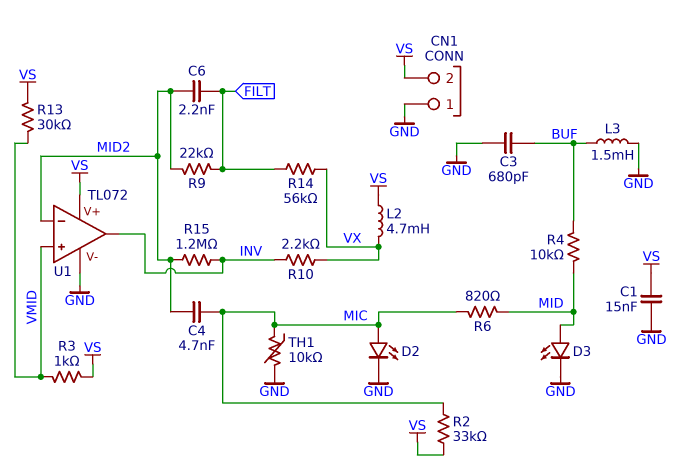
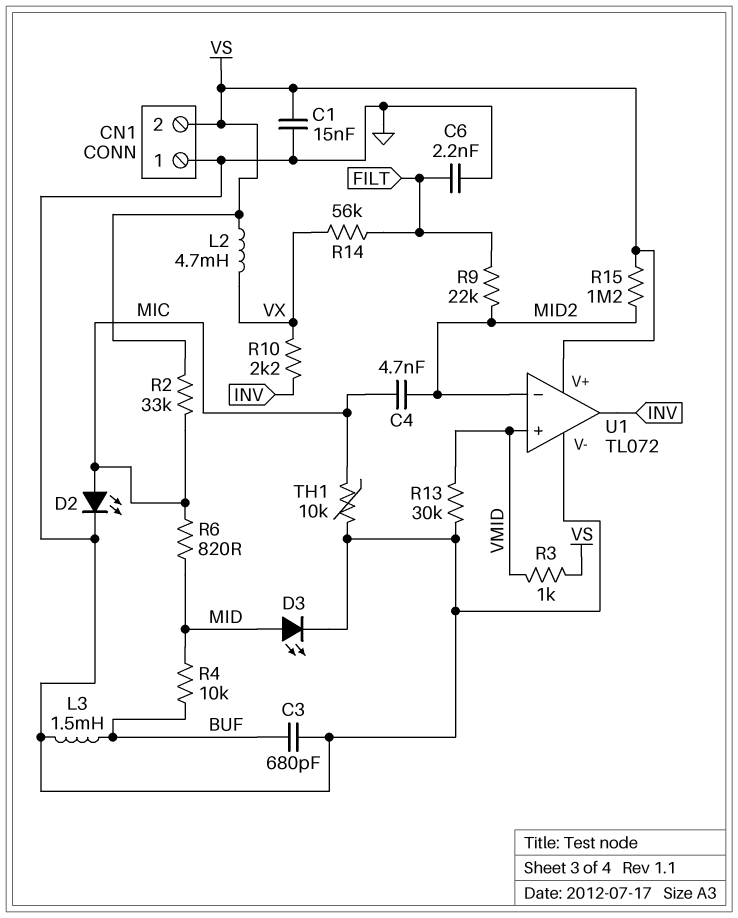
C6: 2.2nF (FILT, MID2) -> 2.2nF (FILT, GND)
R13: 30k (VMID, VS) -> 30k (GND, VMID)
R15: 1.2M (INV, MID2) -> 1.2M (MID2, VS)

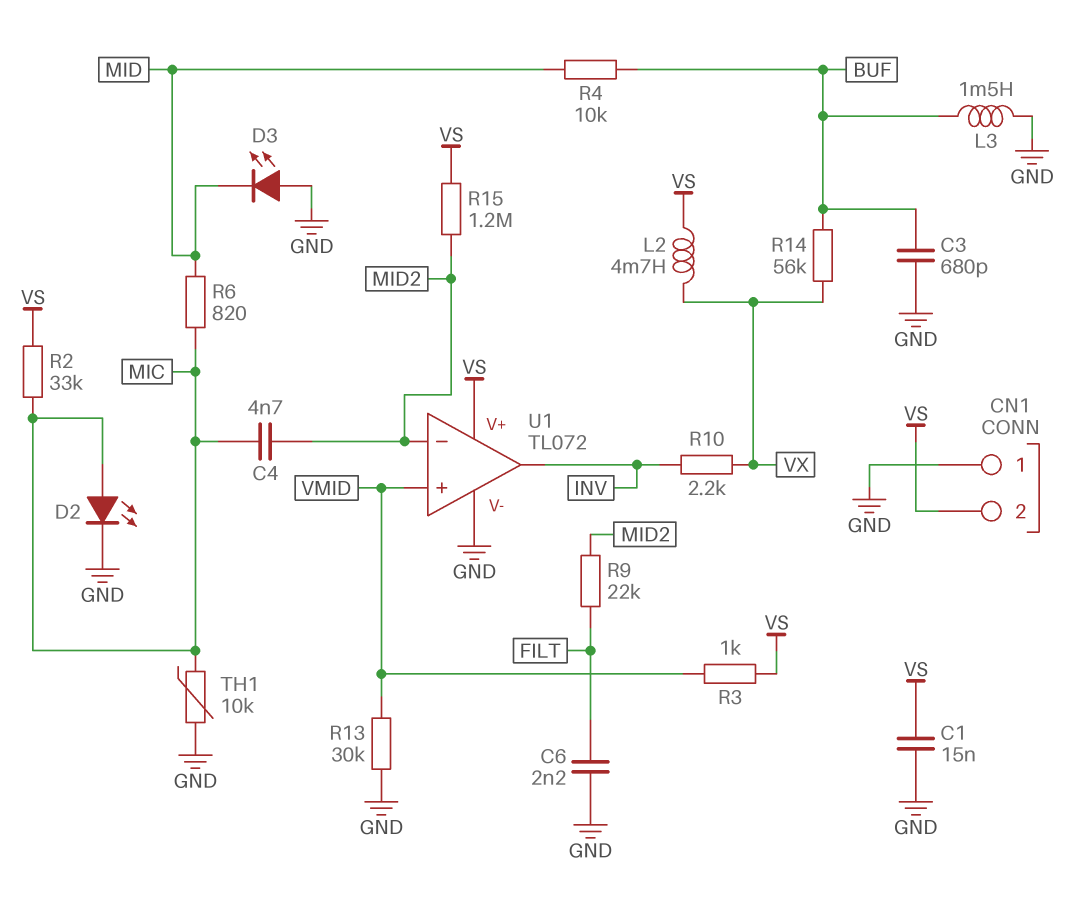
D3: LED (A MID, K GND) -> LED (A GND, K MID)
R14: 56k (FILT, VX) -> 56k (BUF, VX)

